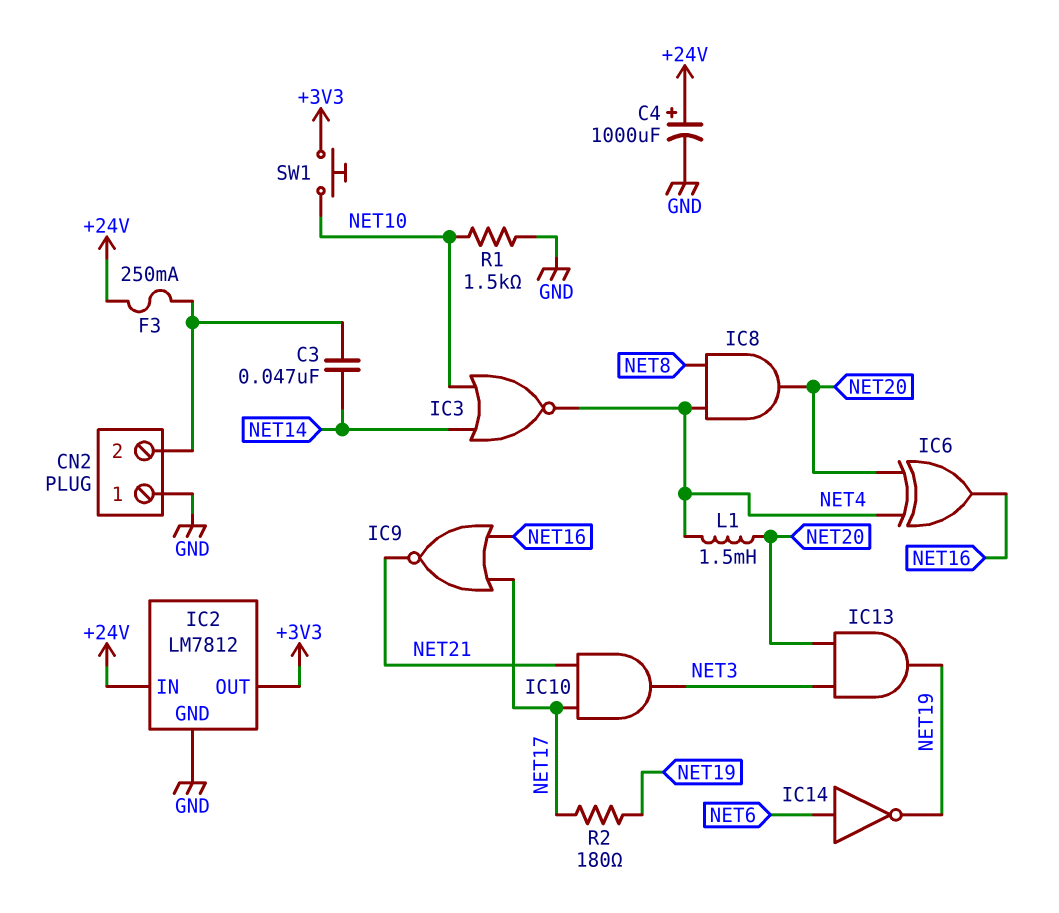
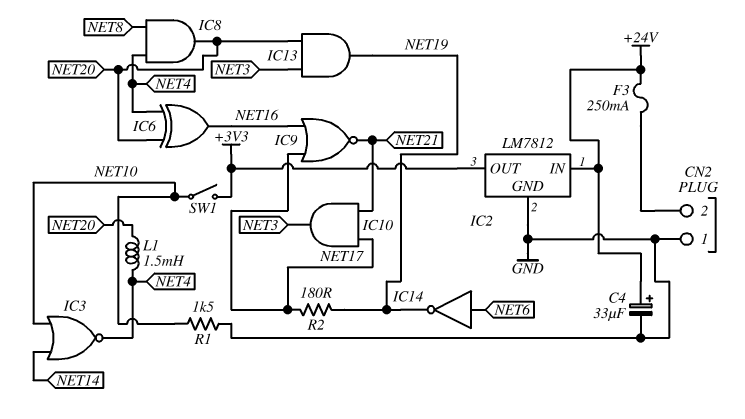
C3: 47nF (CN2/2, NET14) -> none
C4: 1000uF (plus +24V, minus GND) -> 33uF (plus +24V, minus GND)
SW1: button (+3V3, NET10) -> switch (+3V3, NET10)

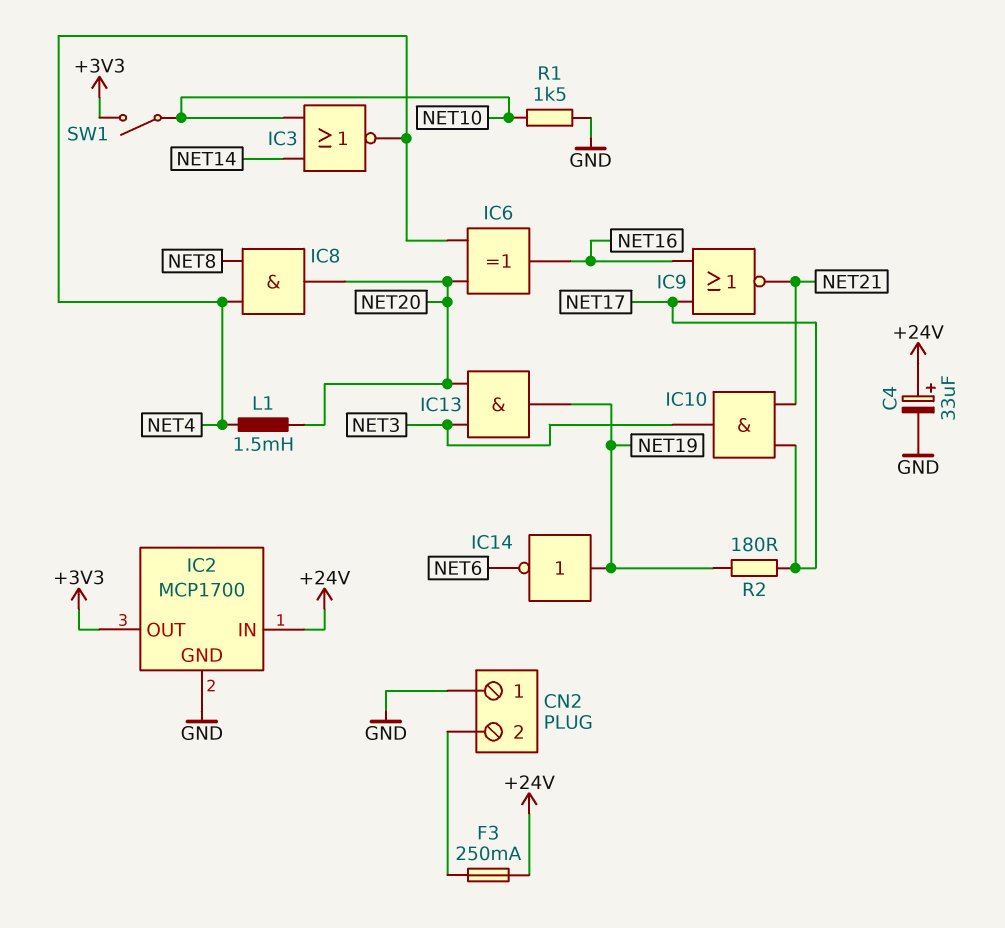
IC2: LM7812 -> MCP1700
IC14: NOT (in NET6, out NET19) -> NOT (in NET19, out NET6)

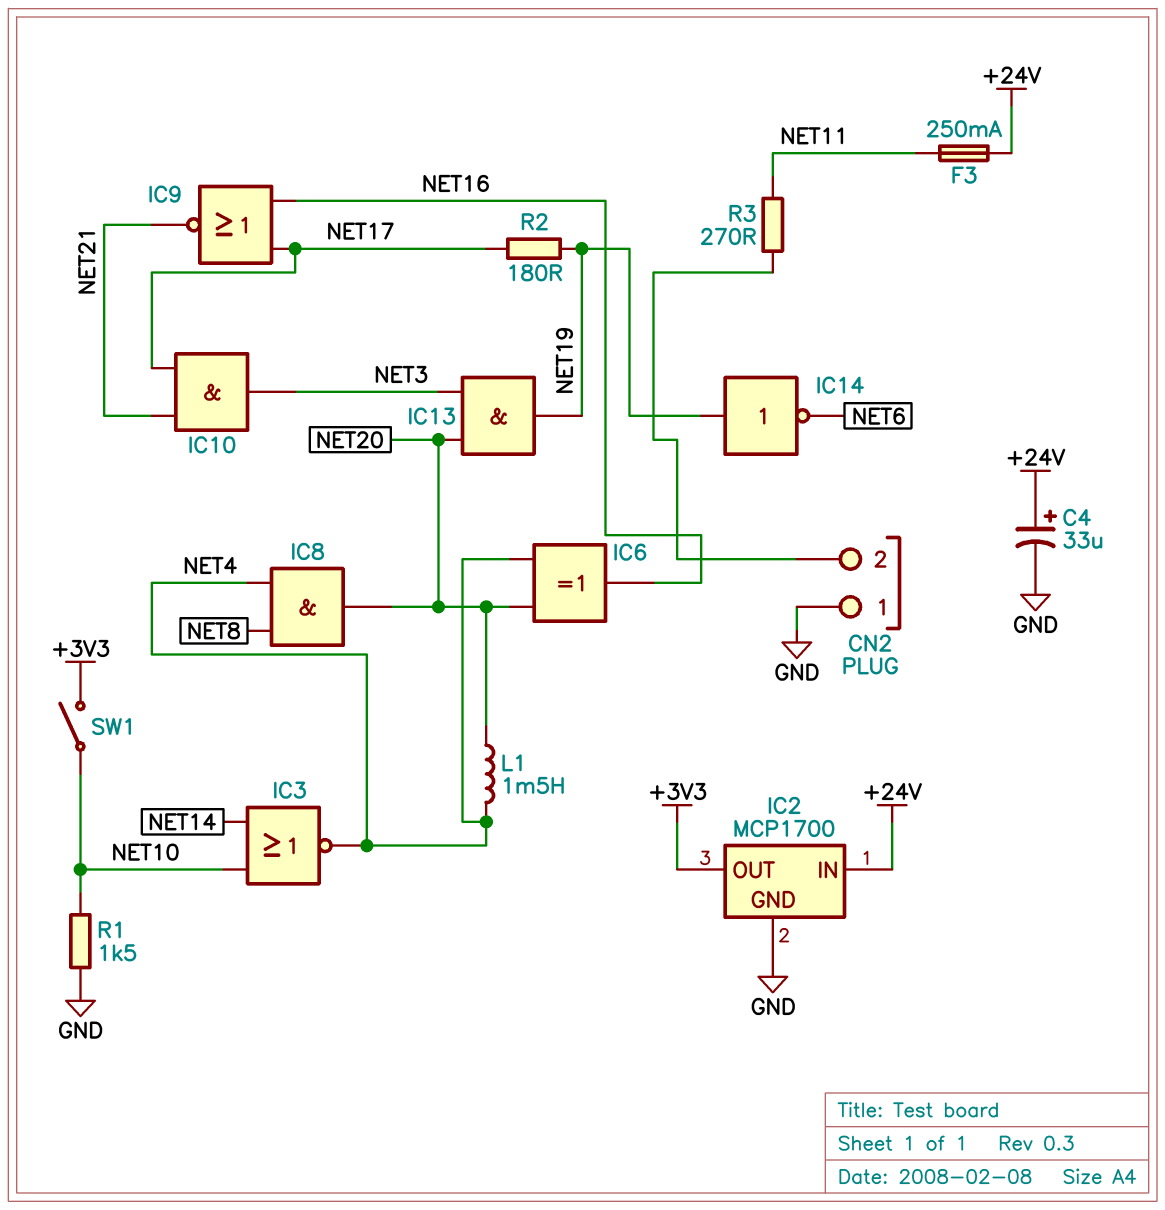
F3: 250mA (+24V, CN2/2) -> 250mA (+24V, NET11)
R3: none -> 270 (CN2/2, NET11)

